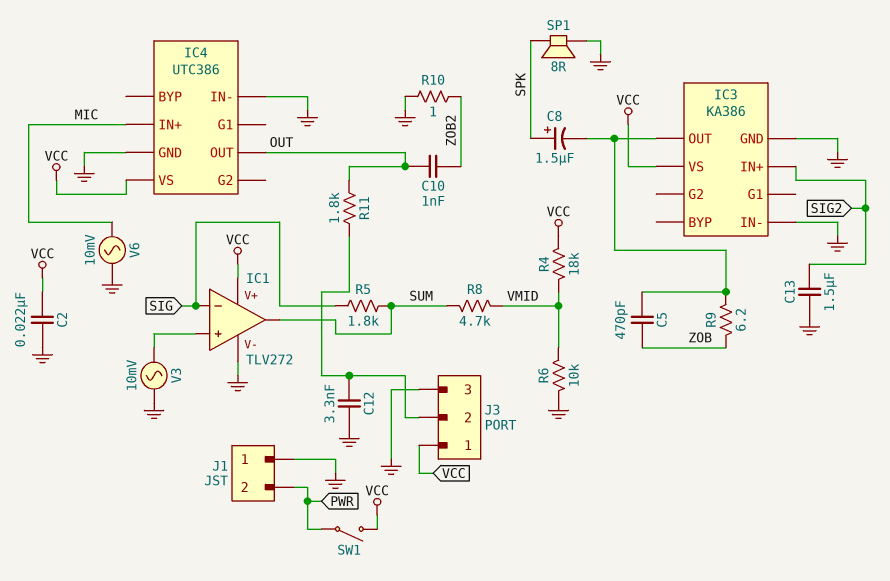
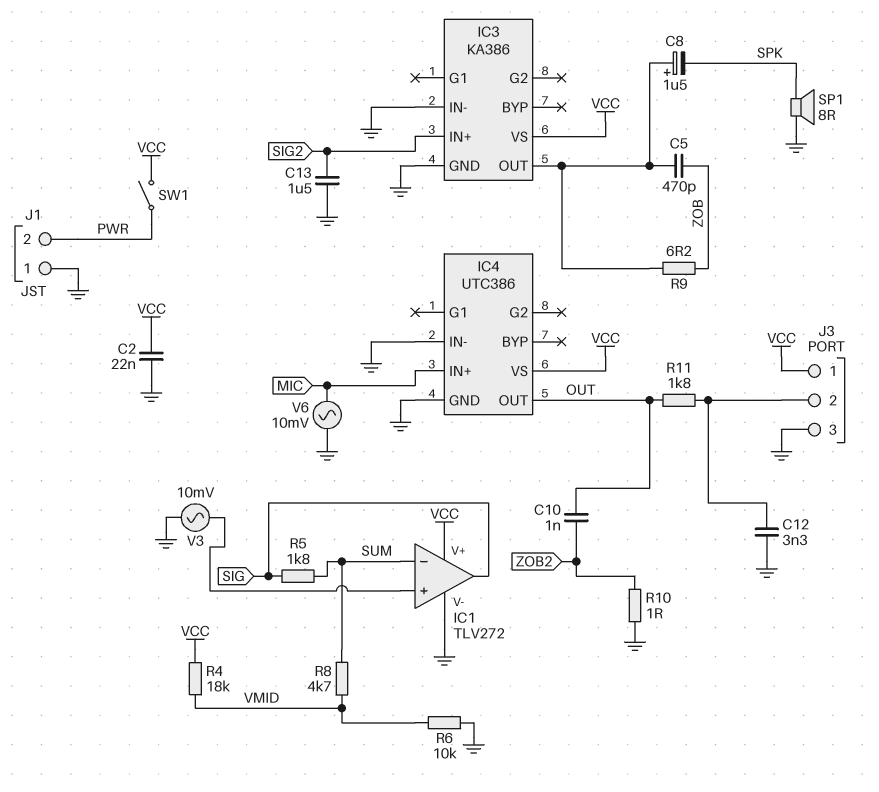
C8: 1.5uF (plus SPK, minus IC3/OUT) -> 1.5uF (plus IC3/OUT, minus SPK)
IC1 pin in-: SIG -> SUM
IC1 pin out: SUM -> SIG

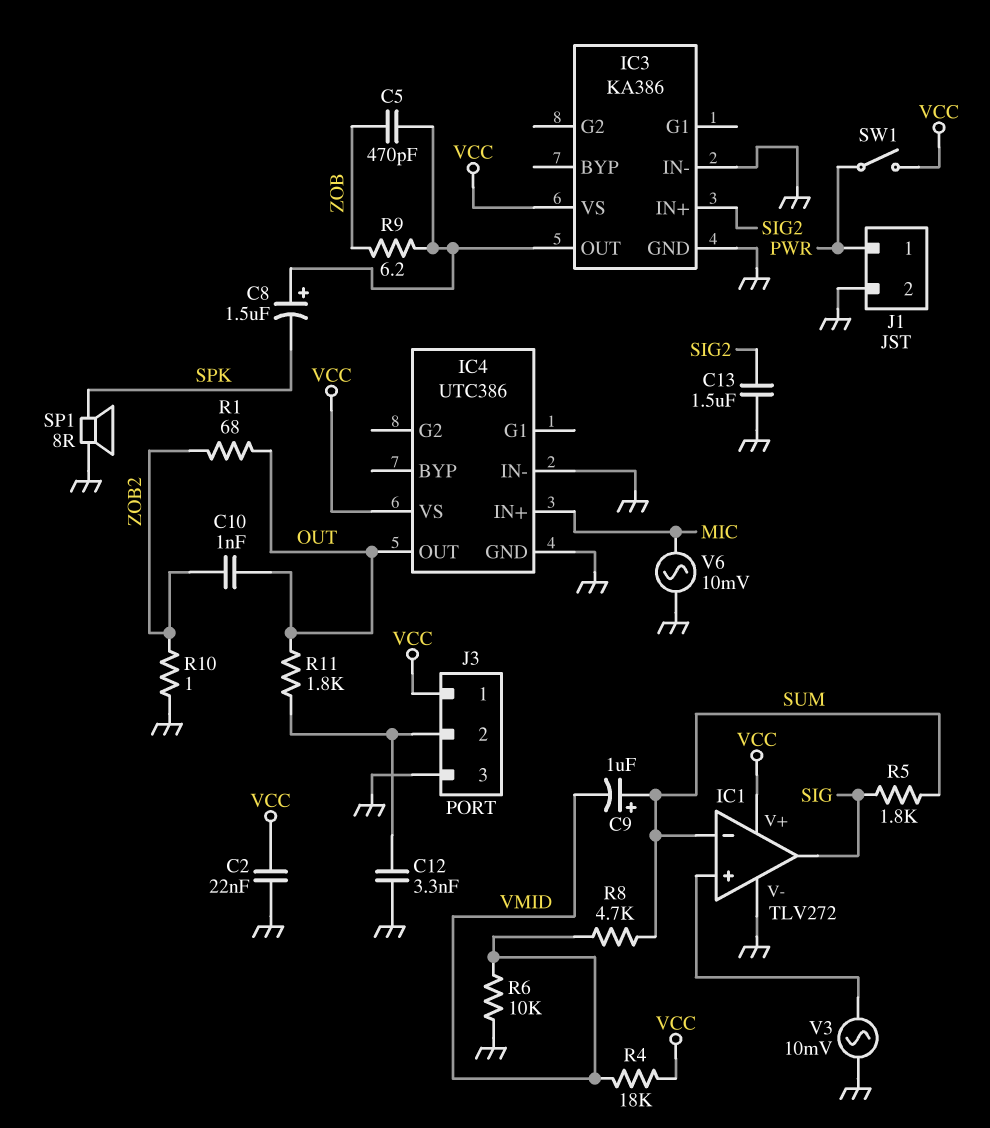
C9: none -> 1uF (plus SUM, minus VMID)
J1 pin 1: GND -> PWR
J1 pin 2: PWR -> GND
R1: none -> 68 (OUT, ZOB2)

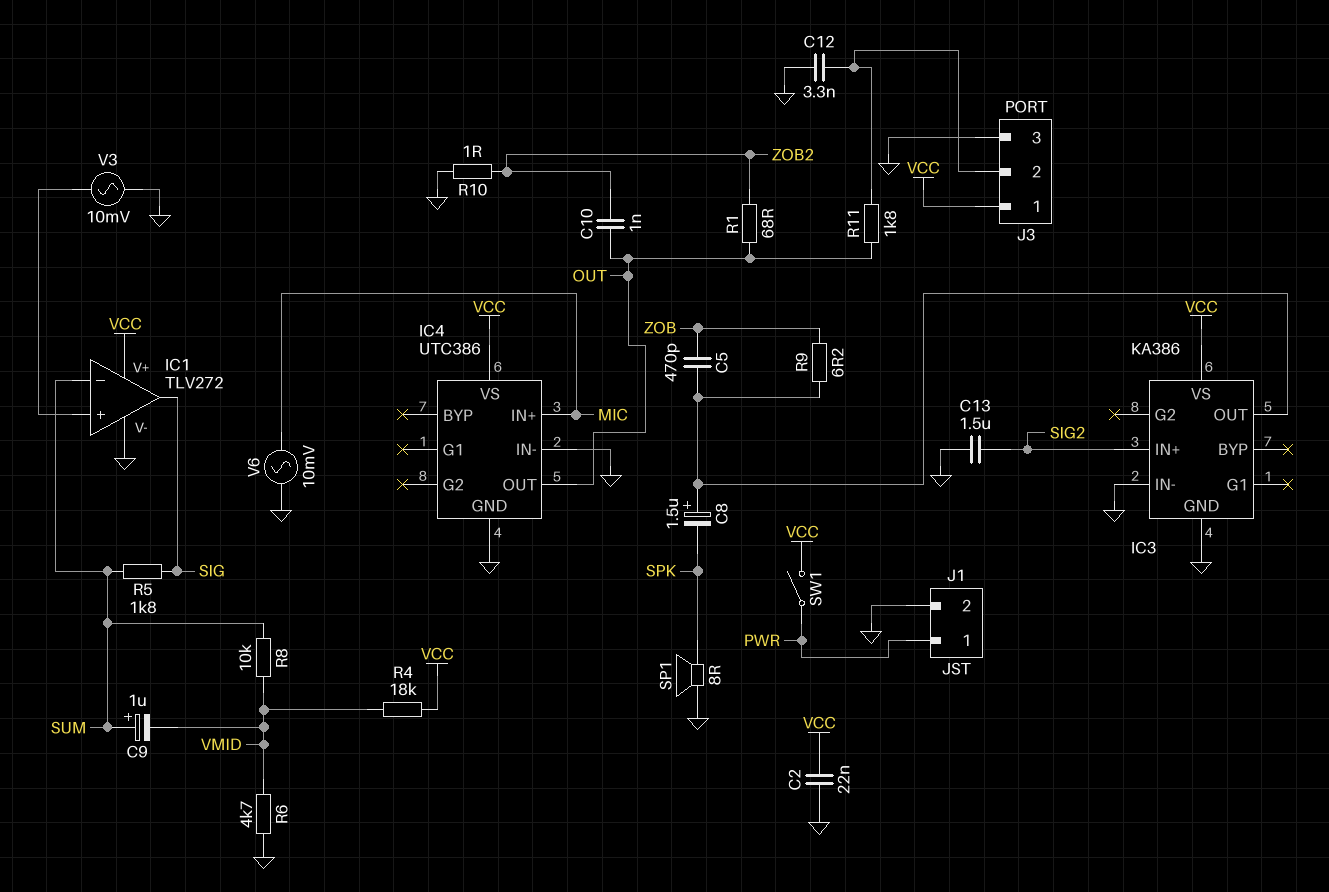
R6: 10k (GND, VMID) -> 4.7k (GND, VMID)
R8: 4.7k (SUM, VMID) -> 10k (SUM, VMID)

